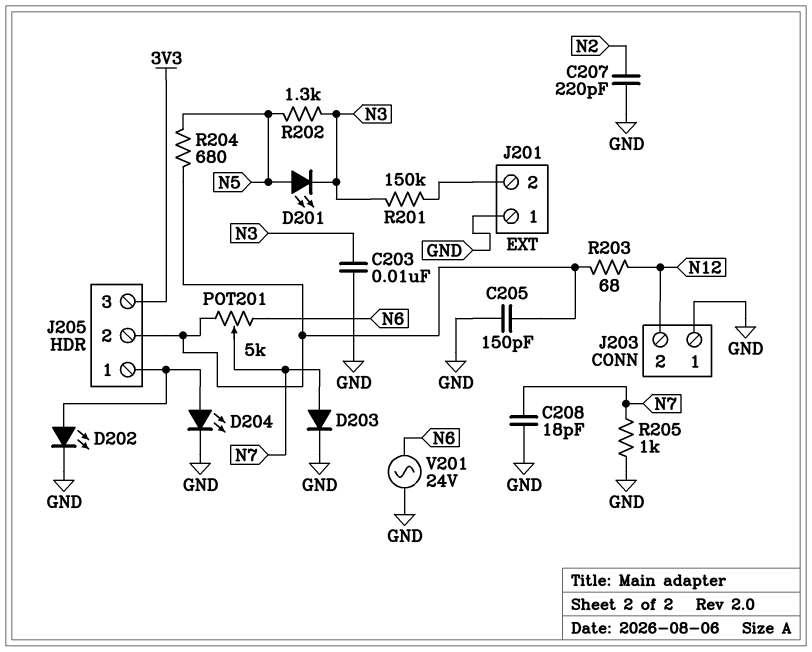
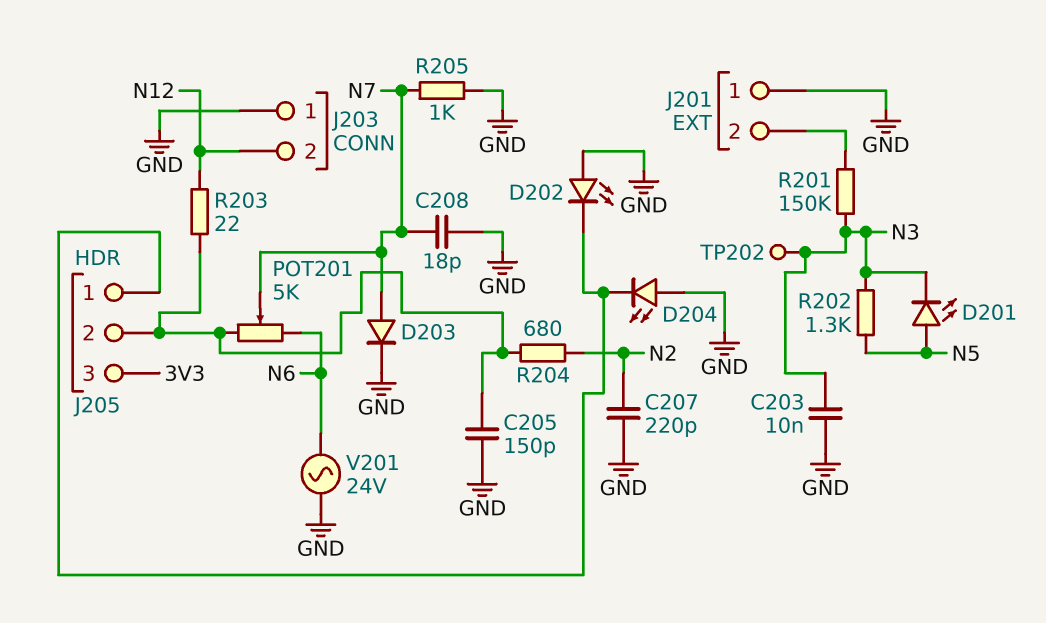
D202: LED (A J205/1, K GND) -> LED (A GND, K J205/1)
D204: LED (A J205/1, K GND) -> LED (A GND, K J205/1)
R203: 68 (J205/2, N12) -> 22 (J205/2, N12)
R204: 680 (J205/2, N5) -> 680 (J205/2, N2)
TP202: none -> test point (N3)

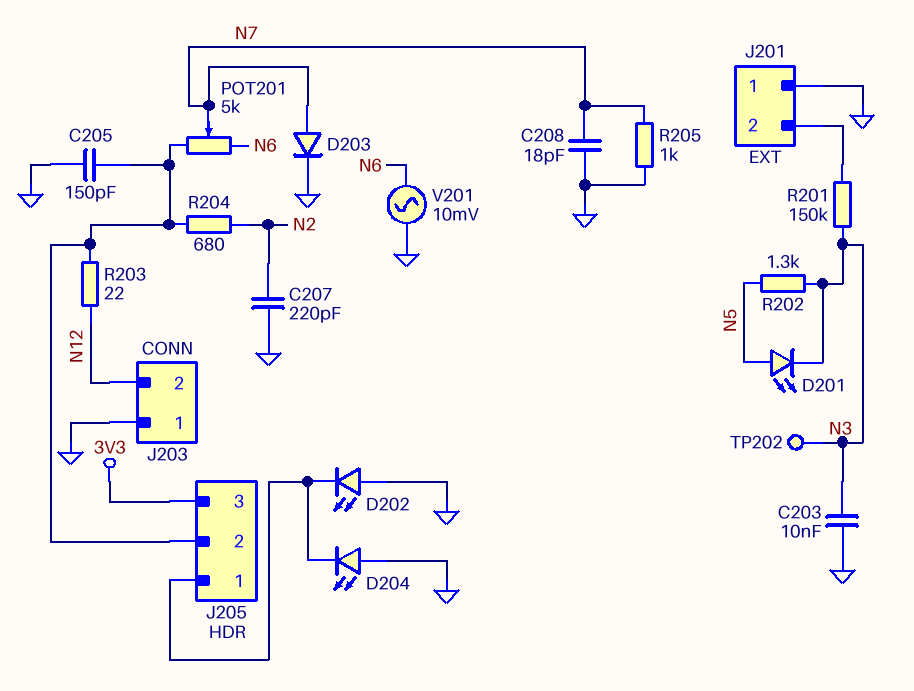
V201: AC 24V (GND, N6) -> AC 10mV (GND, N6)

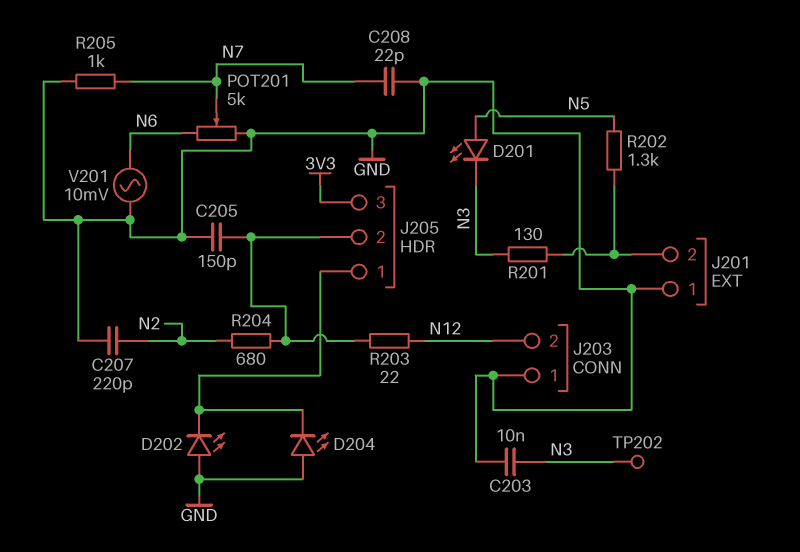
C208: 18pF (GND, N7) -> 22pF (GND, N7)
D203: diode (A N7, K GND) -> none
POT201: 5k (J205/2, N6, wiper N7) -> 5k (GND, N6, wiper N7)
R201: 150k (J201/2, N3) -> 130 (J201/2, N3)
R202: 1.3k (N3, N5) -> 1.3k (J201/2, N5)

